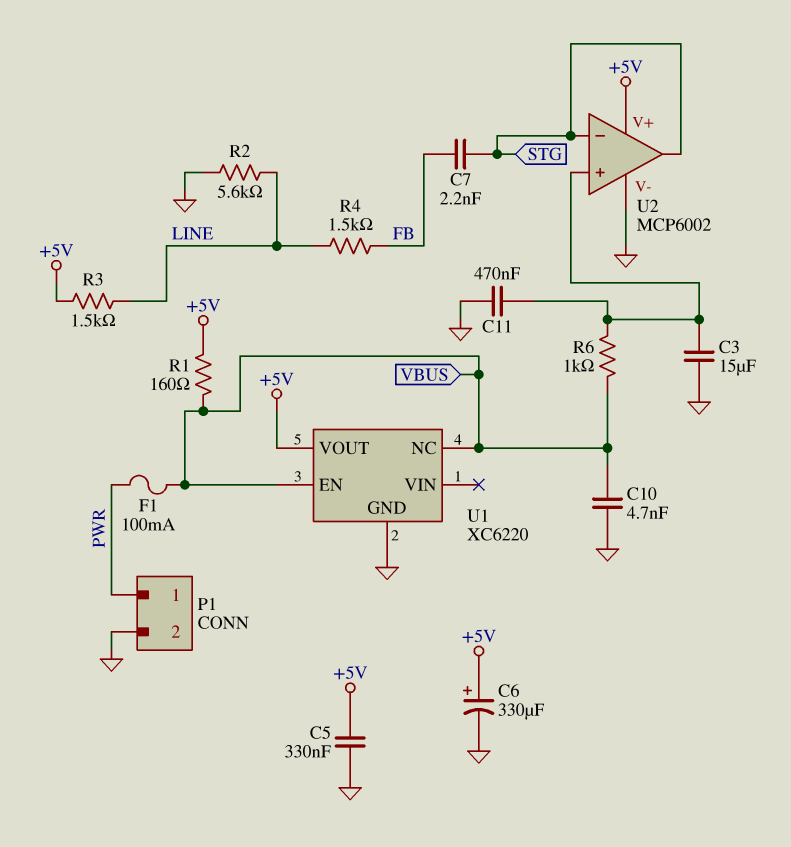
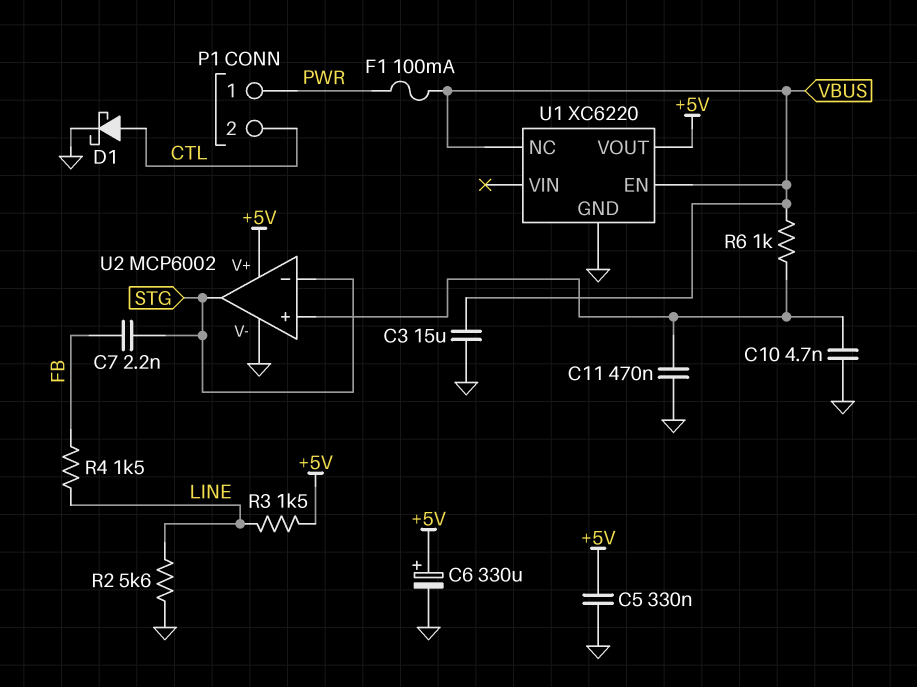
C3: 15uF (GND, U2/in+) -> 15uF (GND, VBUS)
C10: 4.7nF (GND, VBUS) -> 4.7nF (GND, U2/in+)
D1: none -> schottky (A CTL, K GND)
P1 pin 2: GND -> CTL
R1: 160 (+5V, VBUS) -> none

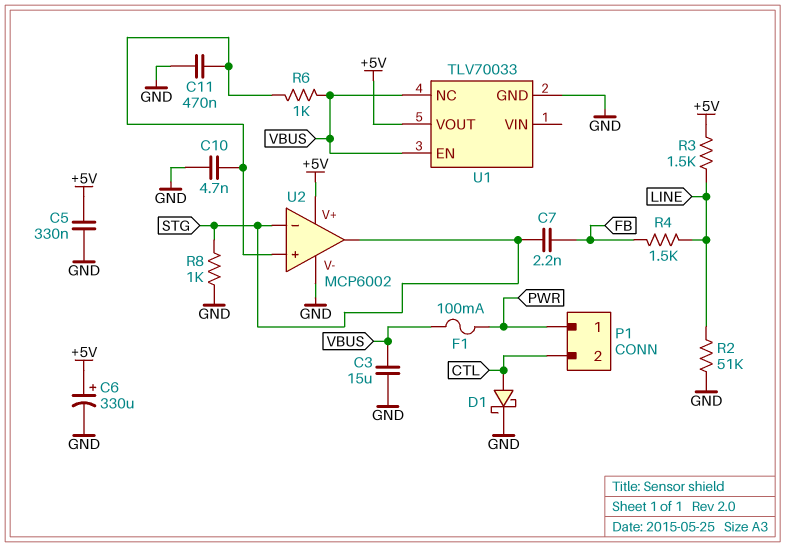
R2: 5.6k (GND, LINE) -> 51k (GND, LINE)
R8: none -> 1k (GND, STG)
U1: XC6220 -> TLV70033

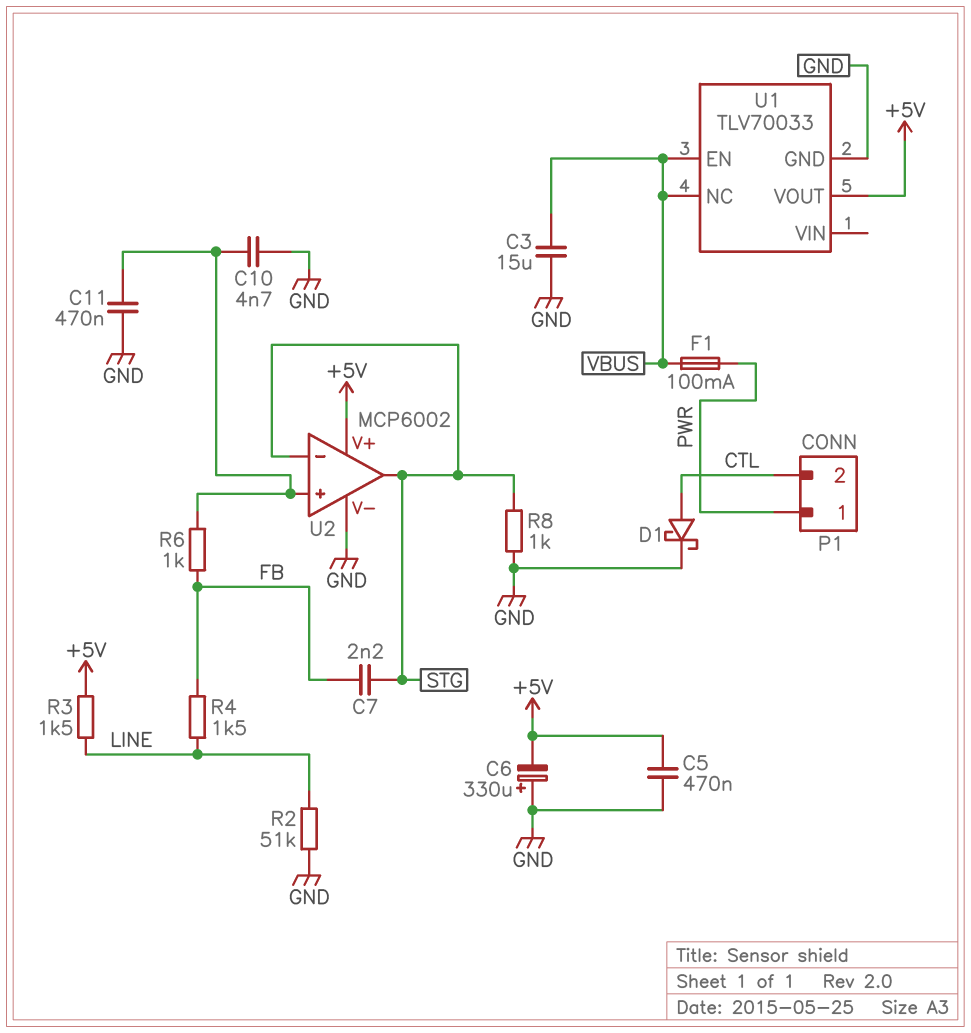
C5: 330nF (+5V, GND) -> 470nF (+5V, GND)
C6: 330uF (plus +5V, minus GND) -> 330uF (plus GND, minus +5V)
R6: 1k (U2/in+, VBUS) -> 1k (FB, U2/in+)

